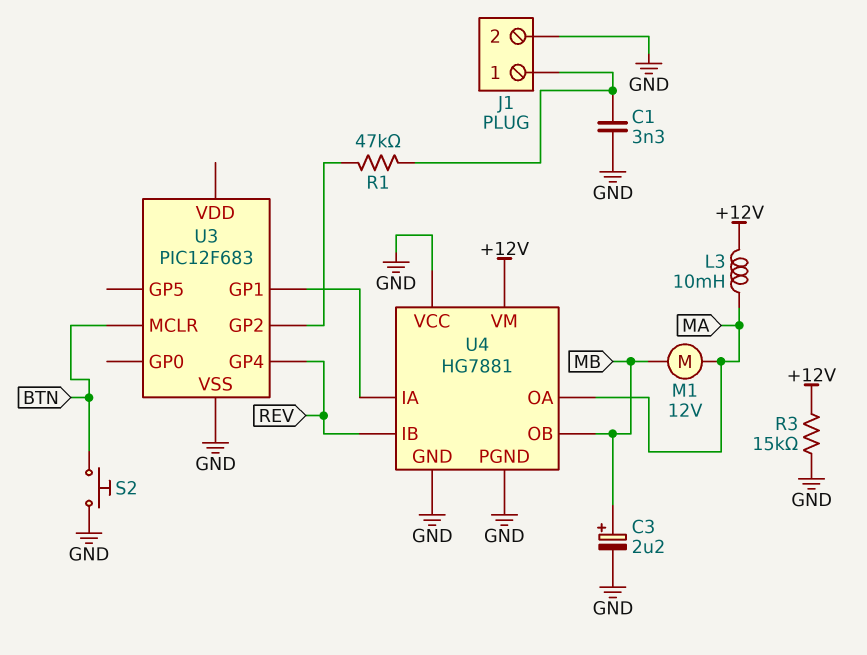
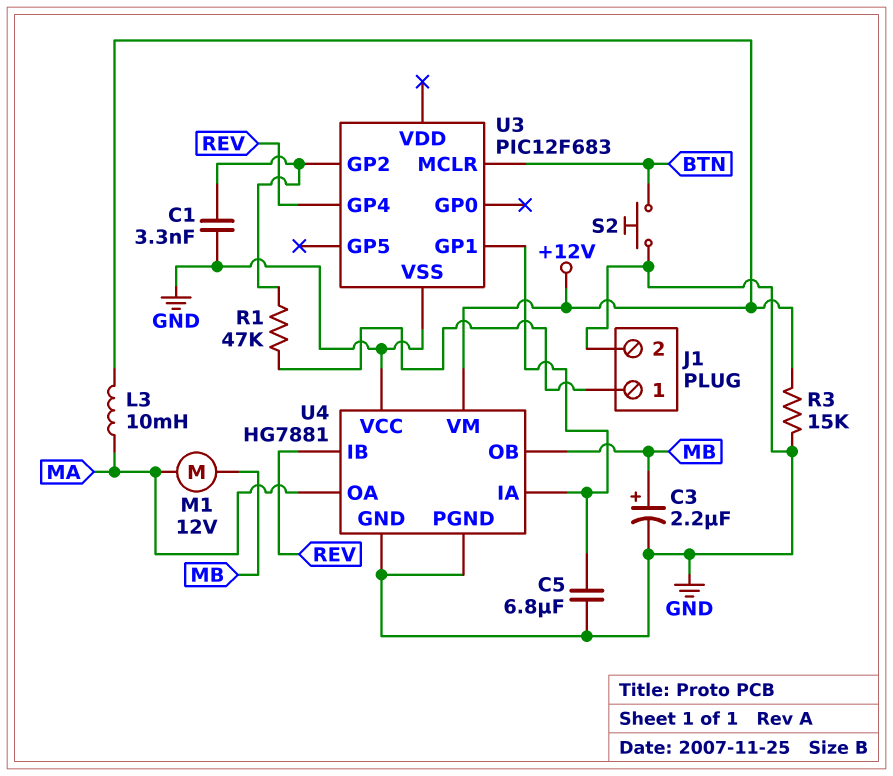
C1: 3.3nF (GND, J1/1) -> 3.3nF (GND, U3/GP2)
C5: none -> 6.8uF (GND, U3/GP1)

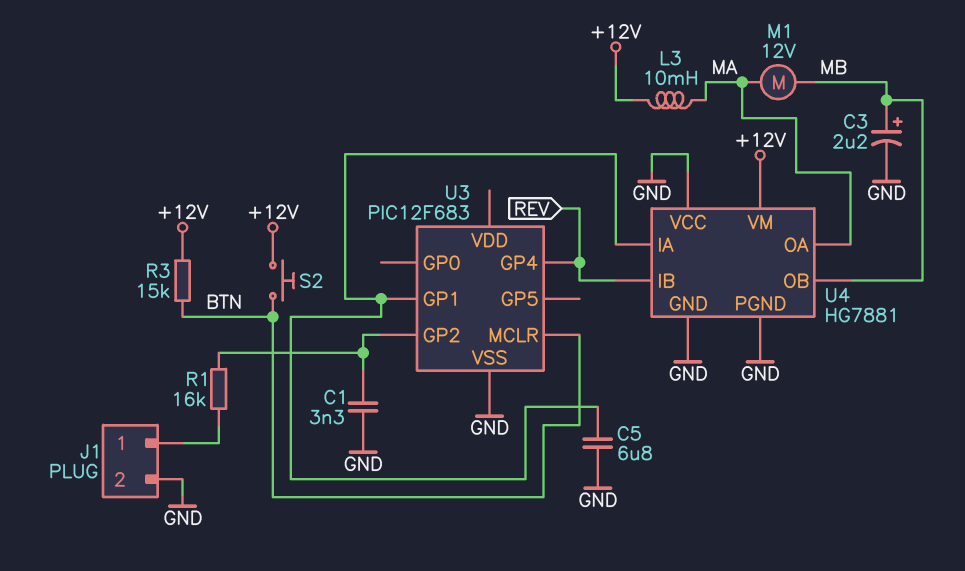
R1: 47k (J1/1, U3/GP2) -> 16k (J1/1, U3/GP2)
R3: 15k (+12V, GND) -> 15k (+12V, BTN)
S2: button (BTN, GND) -> button (+12V, BTN)

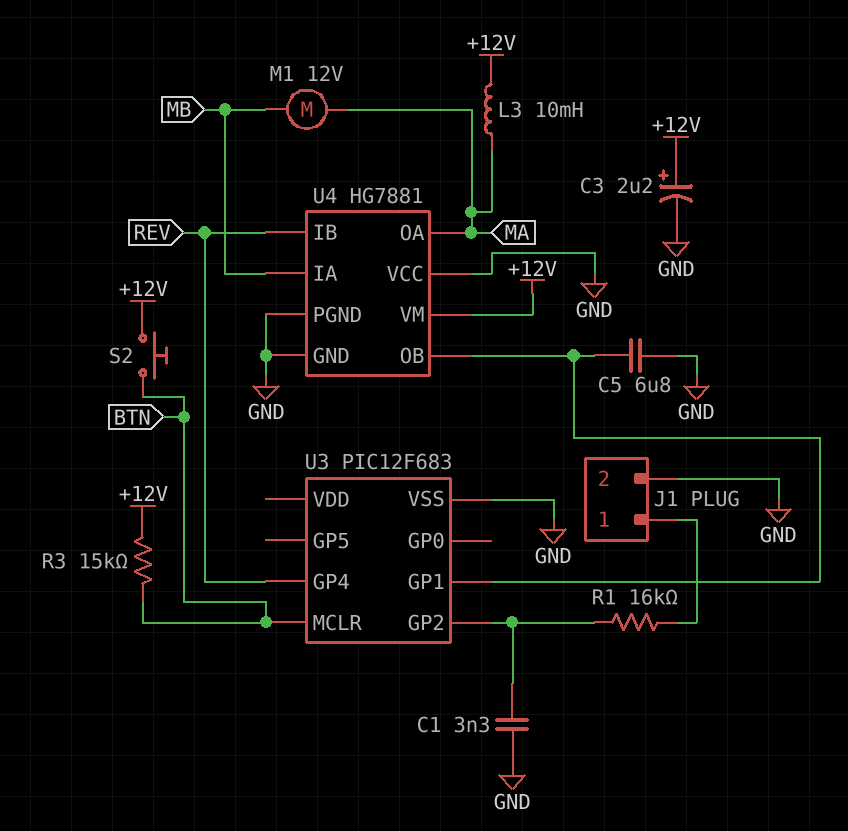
C3: 2.2uF (plus MB, minus GND) -> 2.2uF (plus +12V, minus GND)
U4 pin IA: U3/GP1 -> MB
U4 pin OB: MB -> U3/GP1

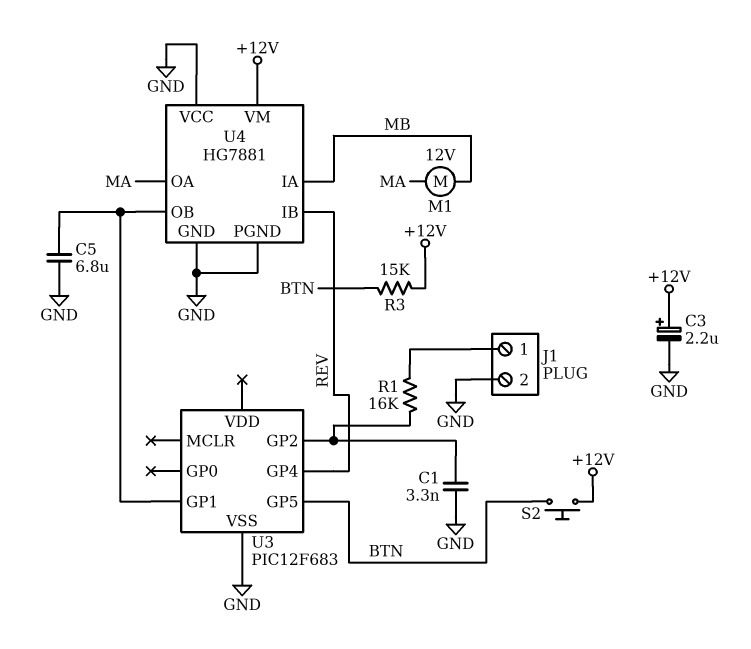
L3: 10mH (+12V, MA) -> none
U3 pin GP5: none -> BTN
U3 pin MCLR: BTN -> none

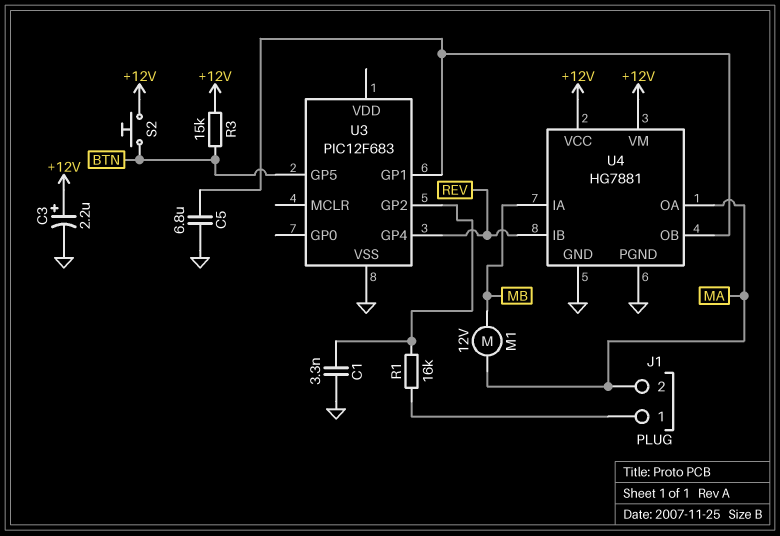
J1 pin 2: GND -> MA
U4 pin VCC: GND -> +12V

